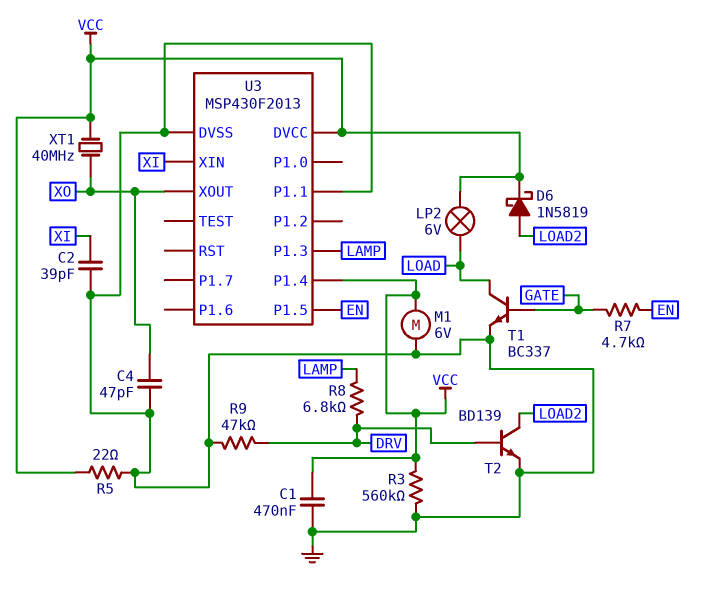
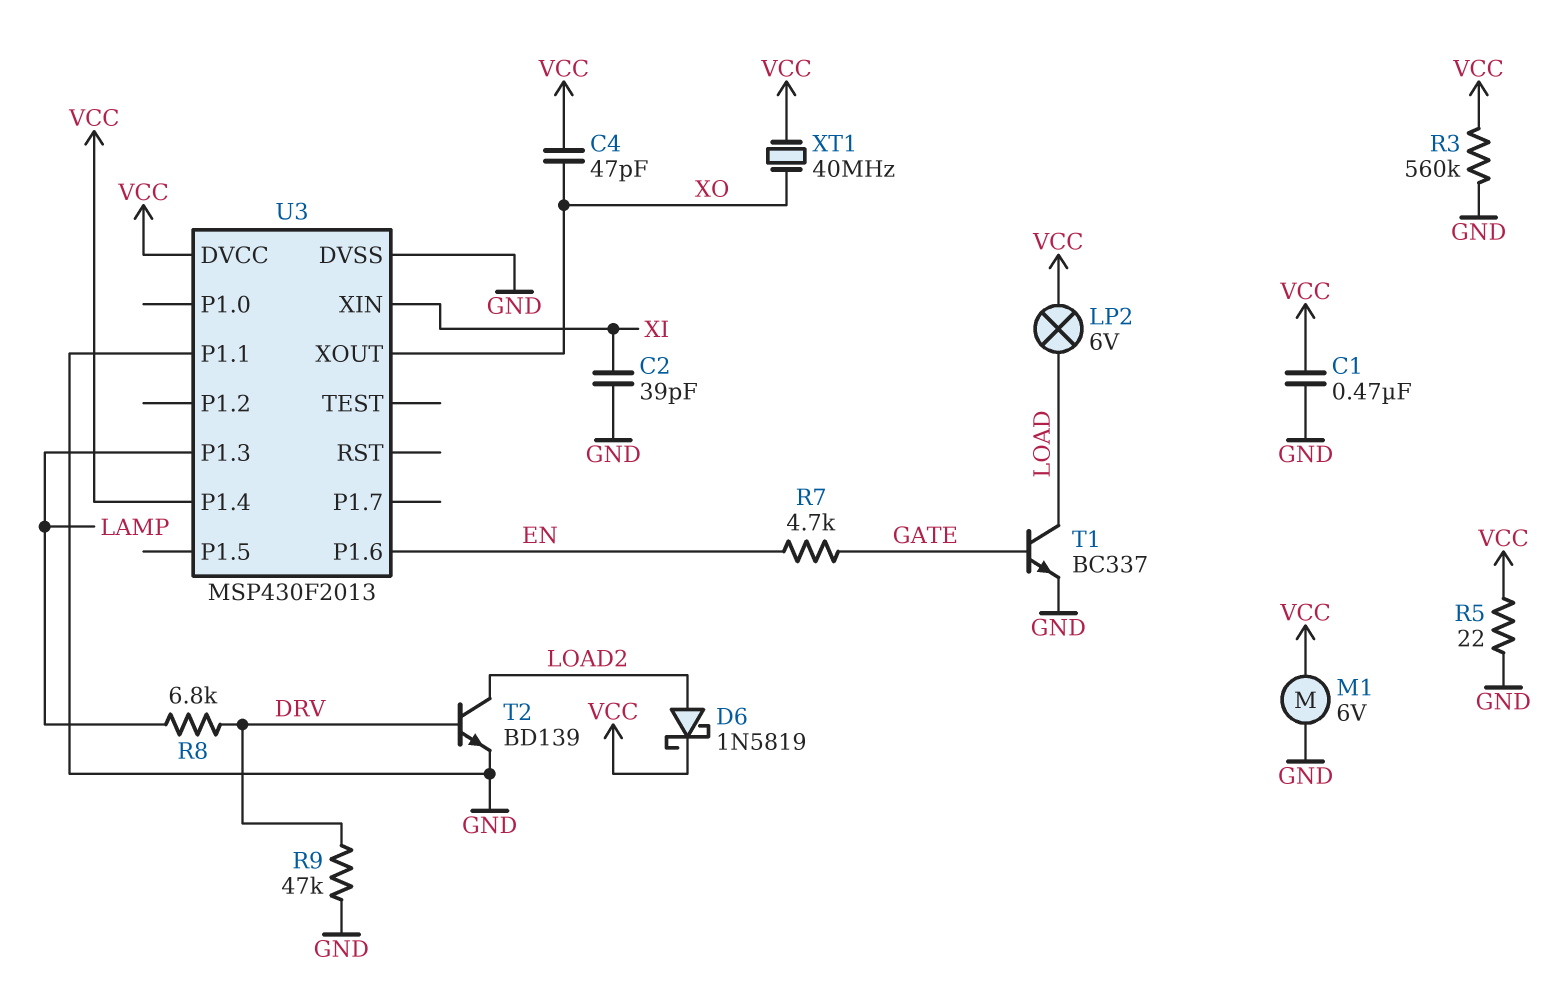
C4: 47pF (GND, XO) -> 47pF (VCC, XO)
U3 pin P1.5: EN -> none
U3 pin P1.6: none -> EN

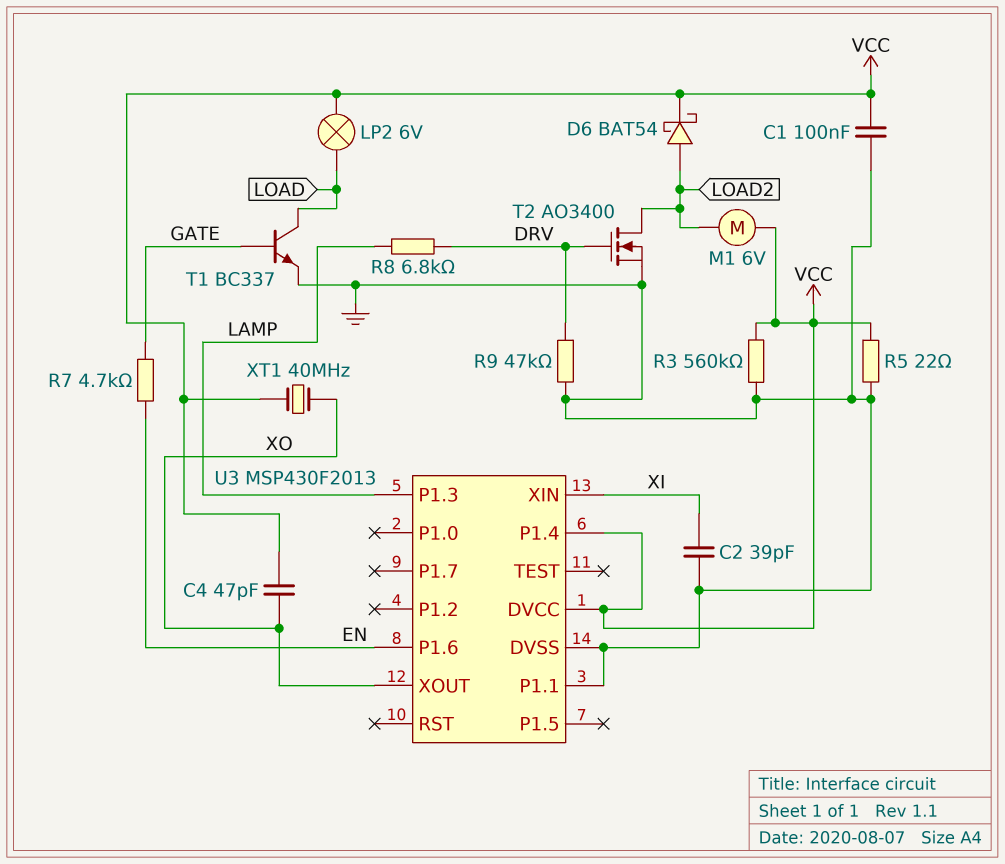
C1: 470nF (GND, VCC) -> 100nF (GND, VCC)
D6: schottky 1N5819 (A LOAD2, K VCC) -> schottky BAT54 (A LOAD2, K VCC)
M1: motor 6V (GND, VCC) -> motor 6V (LOAD2, VCC)
T2: NPN BD139 (B DRV, C LOAD2, E GND) -> NMOS AO3400 (G DRV, D LOAD2, S GND)

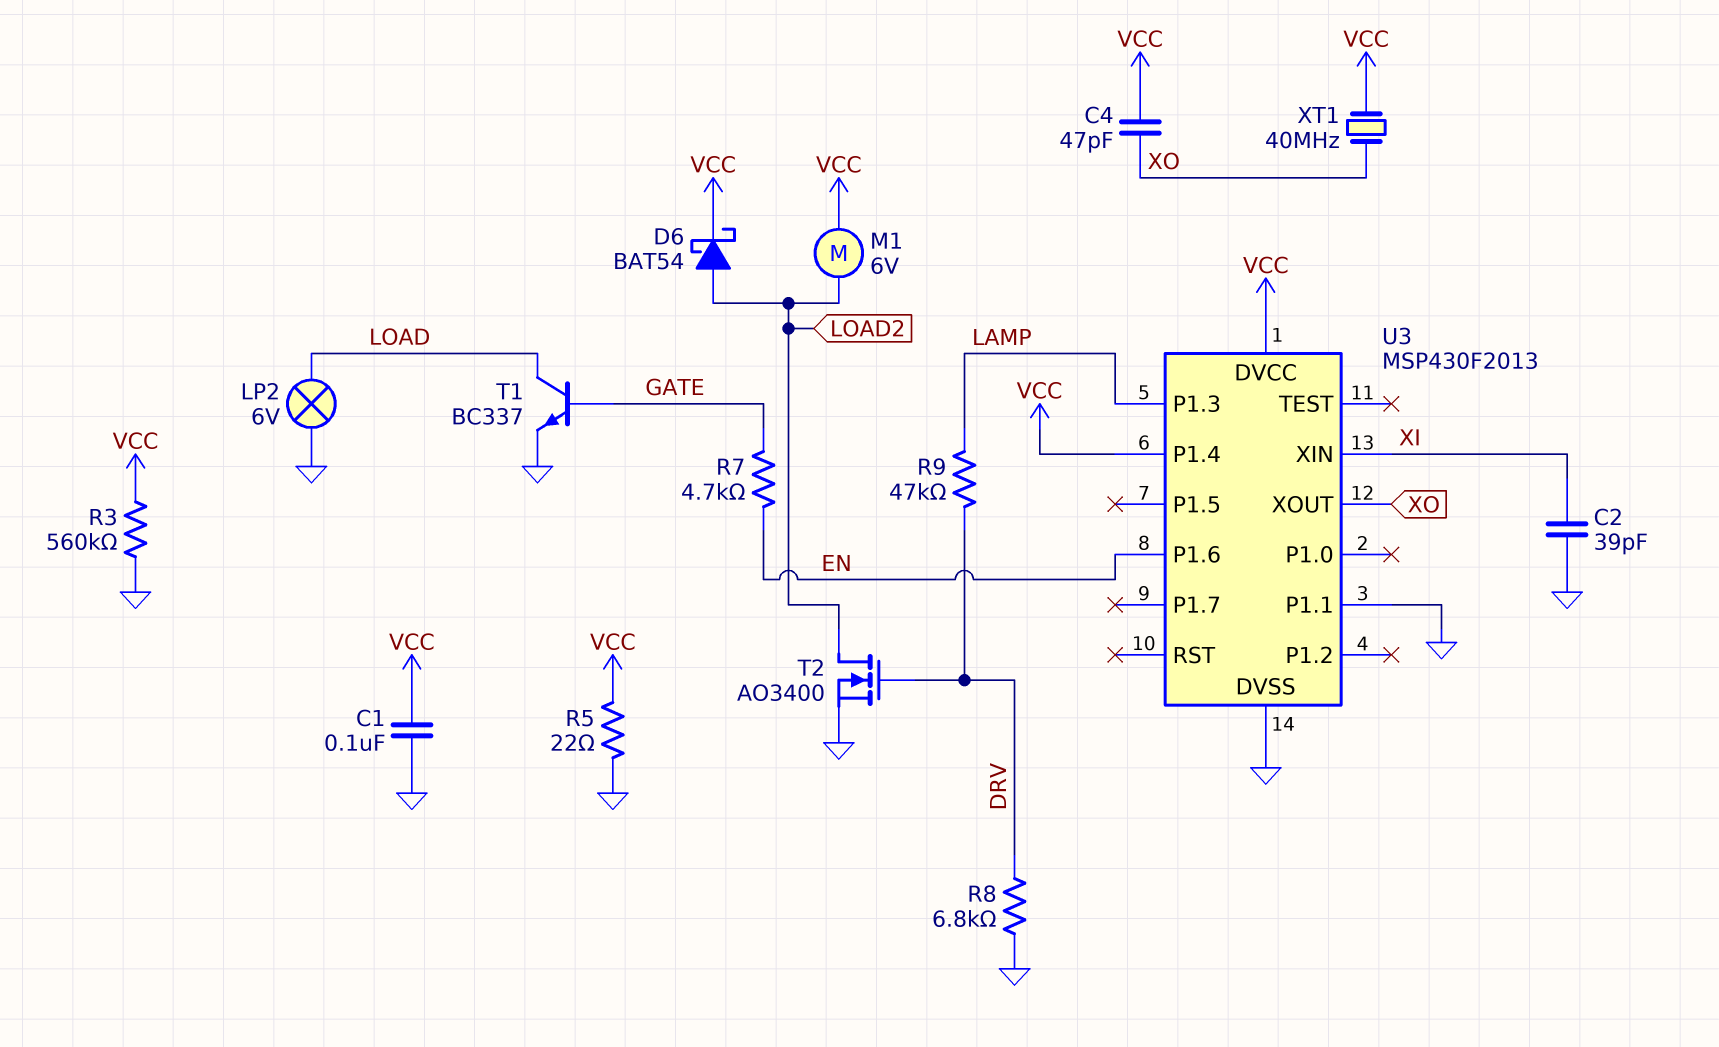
LP2: lamp 6V (LOAD, VCC) -> lamp 6V (GND, LOAD)
R8: 6.8k (DRV, LAMP) -> 6.8k (DRV, GND)
R9: 47k (DRV, GND) -> 47k (DRV, LAMP)

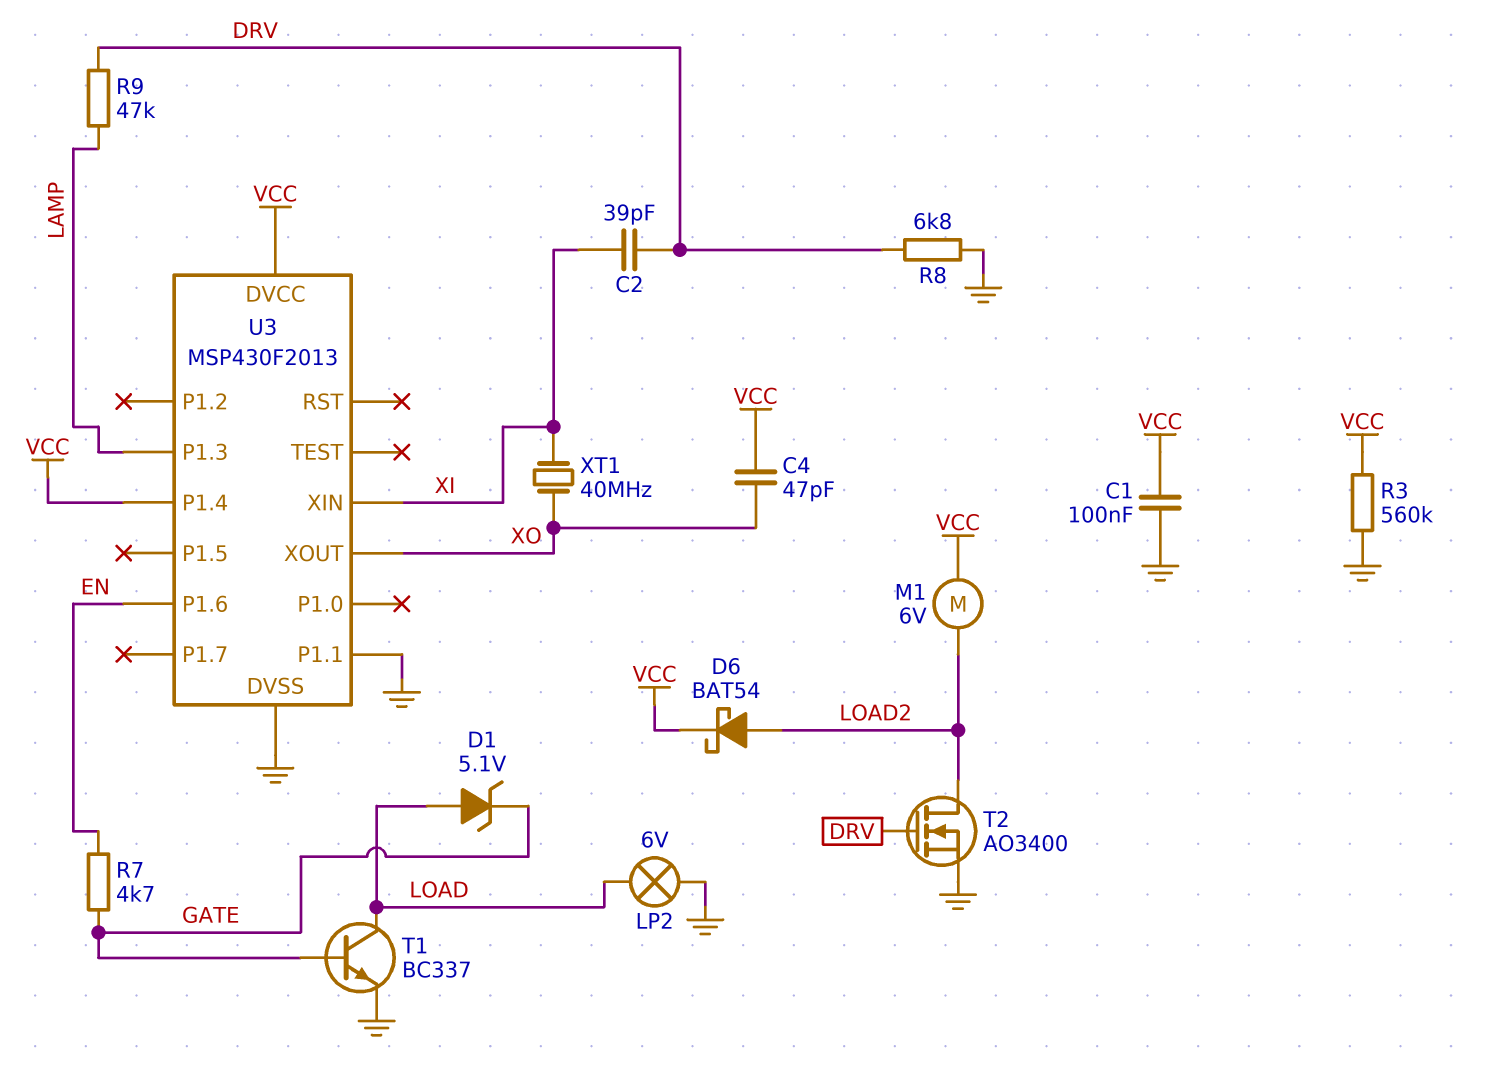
C2: 39pF (GND, XI) -> 39pF (DRV, XI)
D1: none -> zener 5.1V (A LOAD, K GATE)
R5: 22 (GND, VCC) -> none
XT1: 40MHz (VCC, XO) -> 40MHz (XI, XO)

